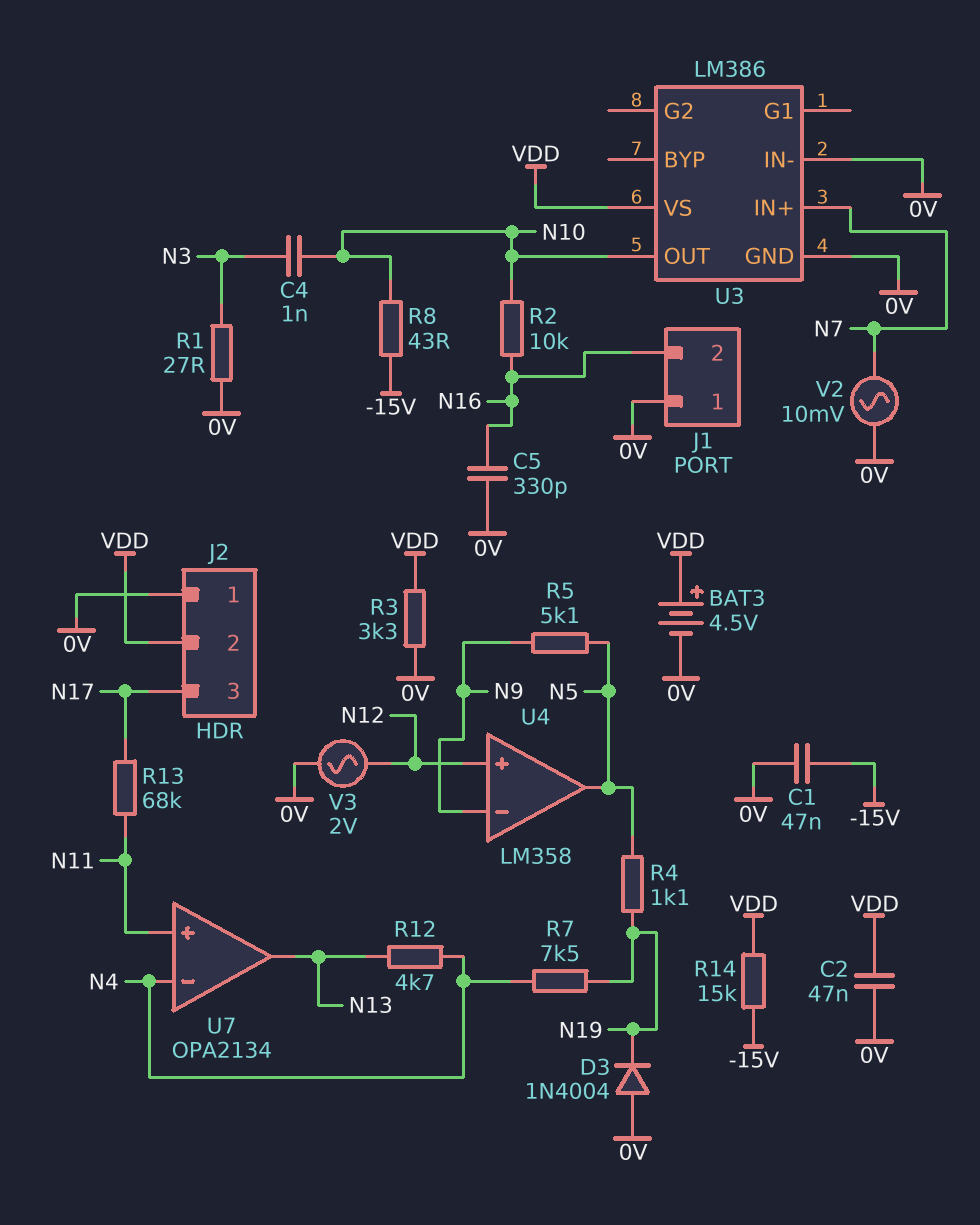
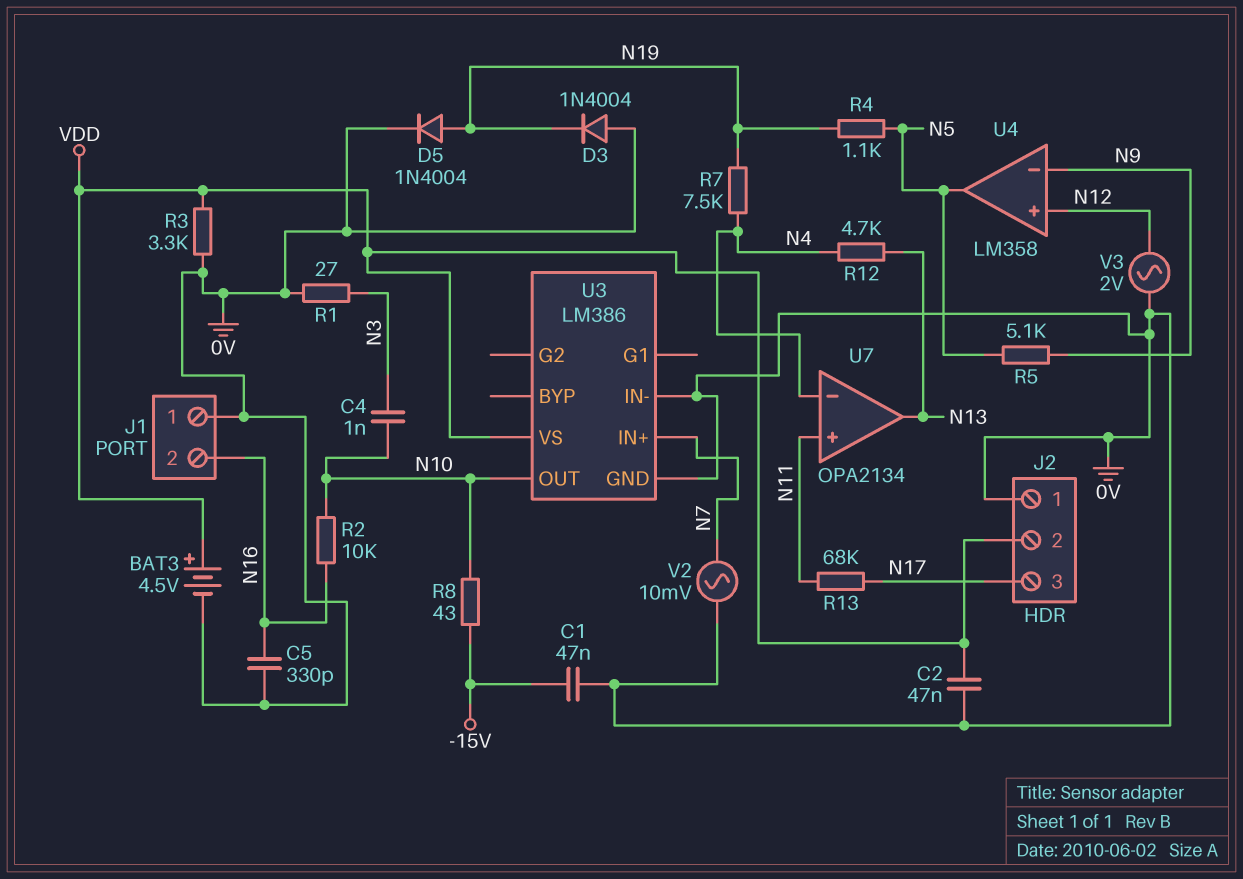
D5: none -> diode 1N4004 (A N19, K 0V)
R14: 15k (-15V, VDD) -> none

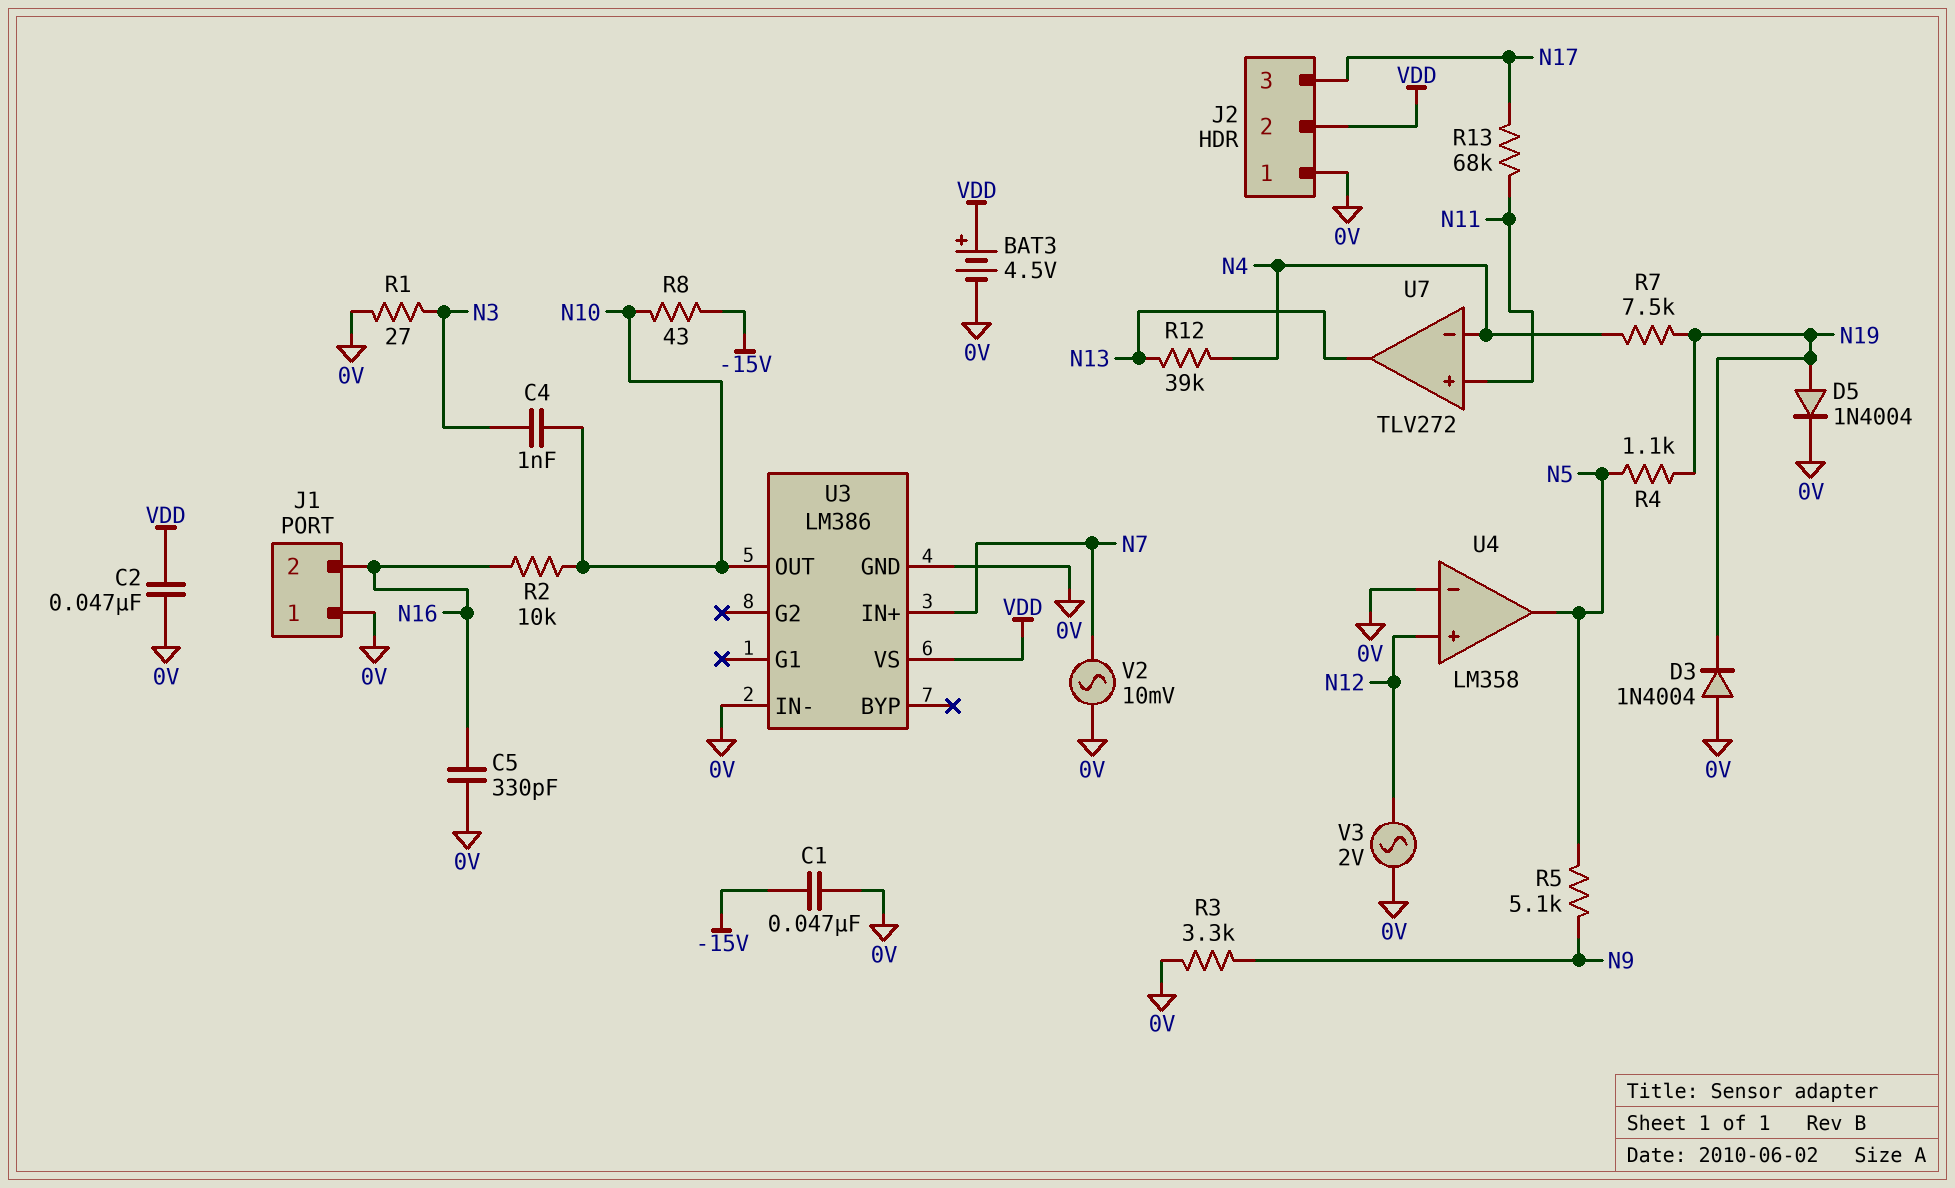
R3: 3.3k (0V, VDD) -> 3.3k (0V, N9)
R12: 4.7k (N4, N13) -> 39k (N4, N13)
U4 pin in-: N9 -> 0V
U7: OPA2134 -> TLV272

